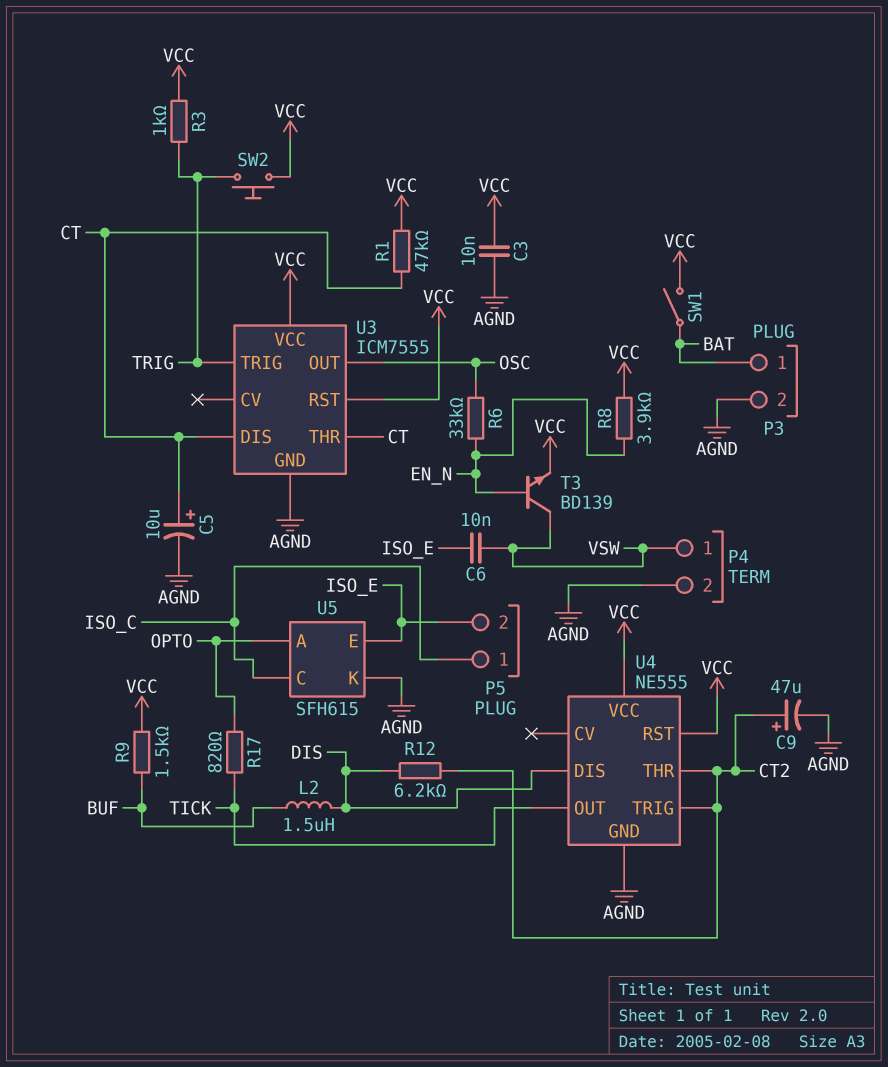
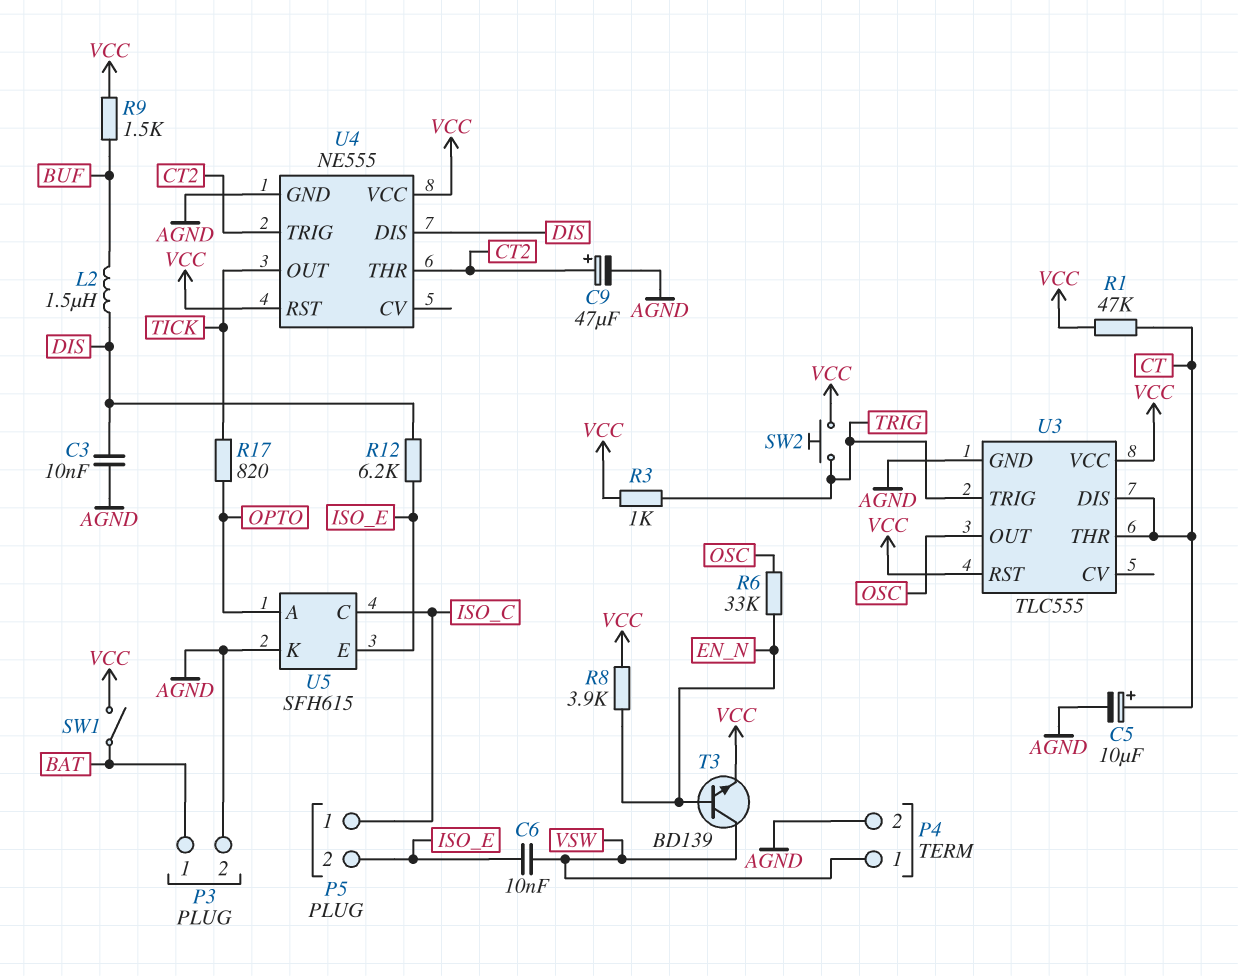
C3: 10nF (AGND, VCC) -> 10nF (AGND, DIS)
R12: 6.2k (CT2, DIS) -> 6.2k (DIS, ISO_E)
U3: ICM7555 -> TLC555

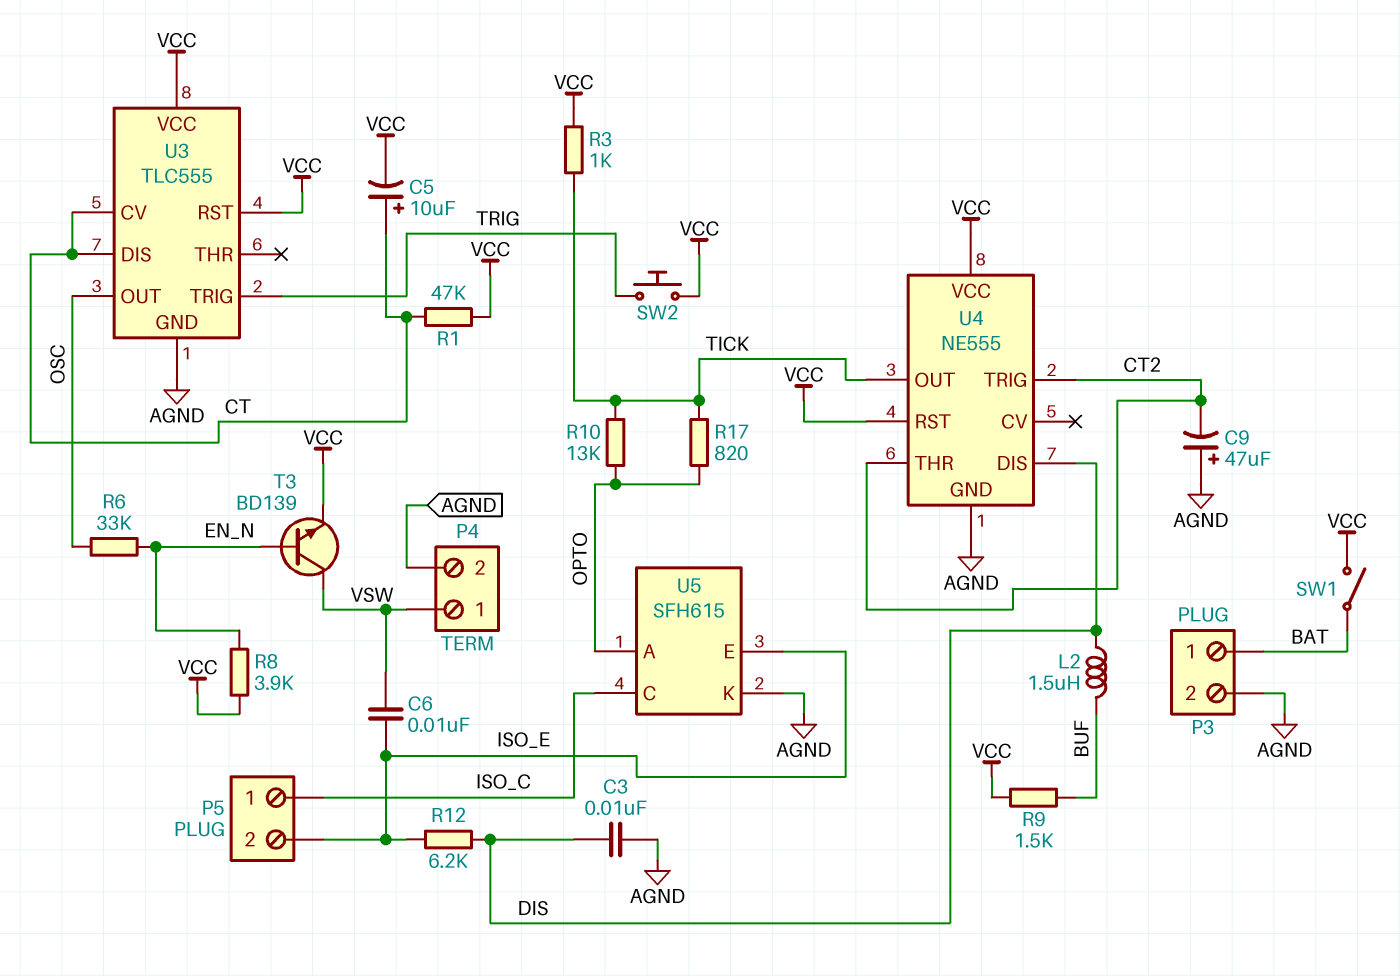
C5: 10uF (plus CT, minus AGND) -> 10uF (plus CT, minus VCC)
C9: 47uF (plus CT2, minus AGND) -> 47uF (plus AGND, minus CT2)
R3: 1k (TRIG, VCC) -> 1k (TICK, VCC)
R10: none -> 13k (OPTO, TICK)
U3 pin CV: none -> CT
U3 pin THR: CT -> none

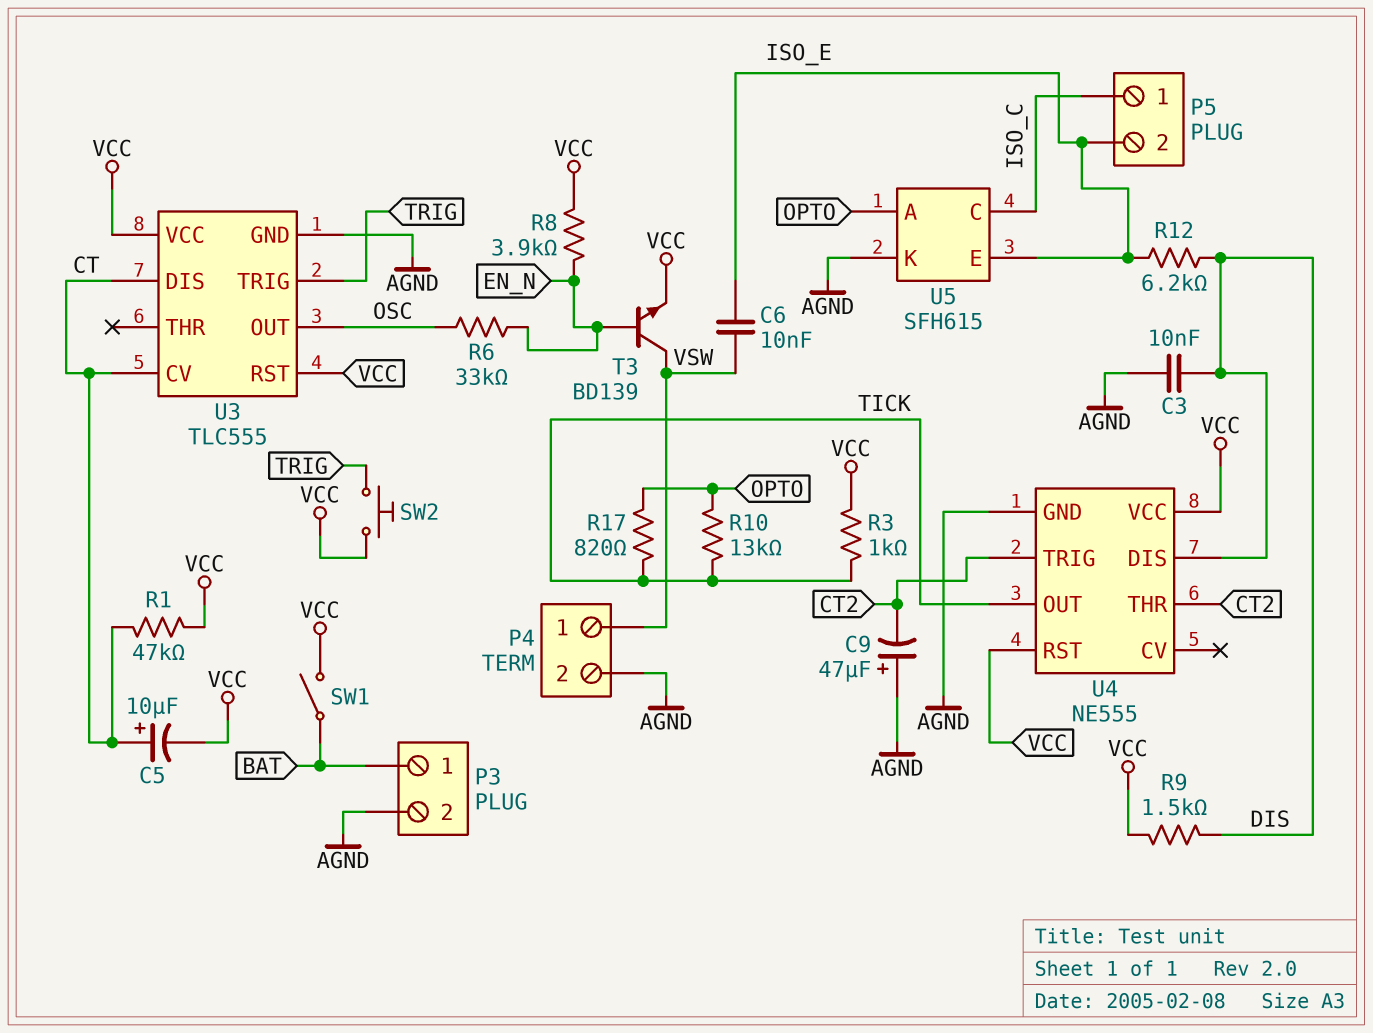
L2: 1.5uH (BUF, DIS) -> none
R9: 1.5k (BUF, VCC) -> 1.5k (DIS, VCC)

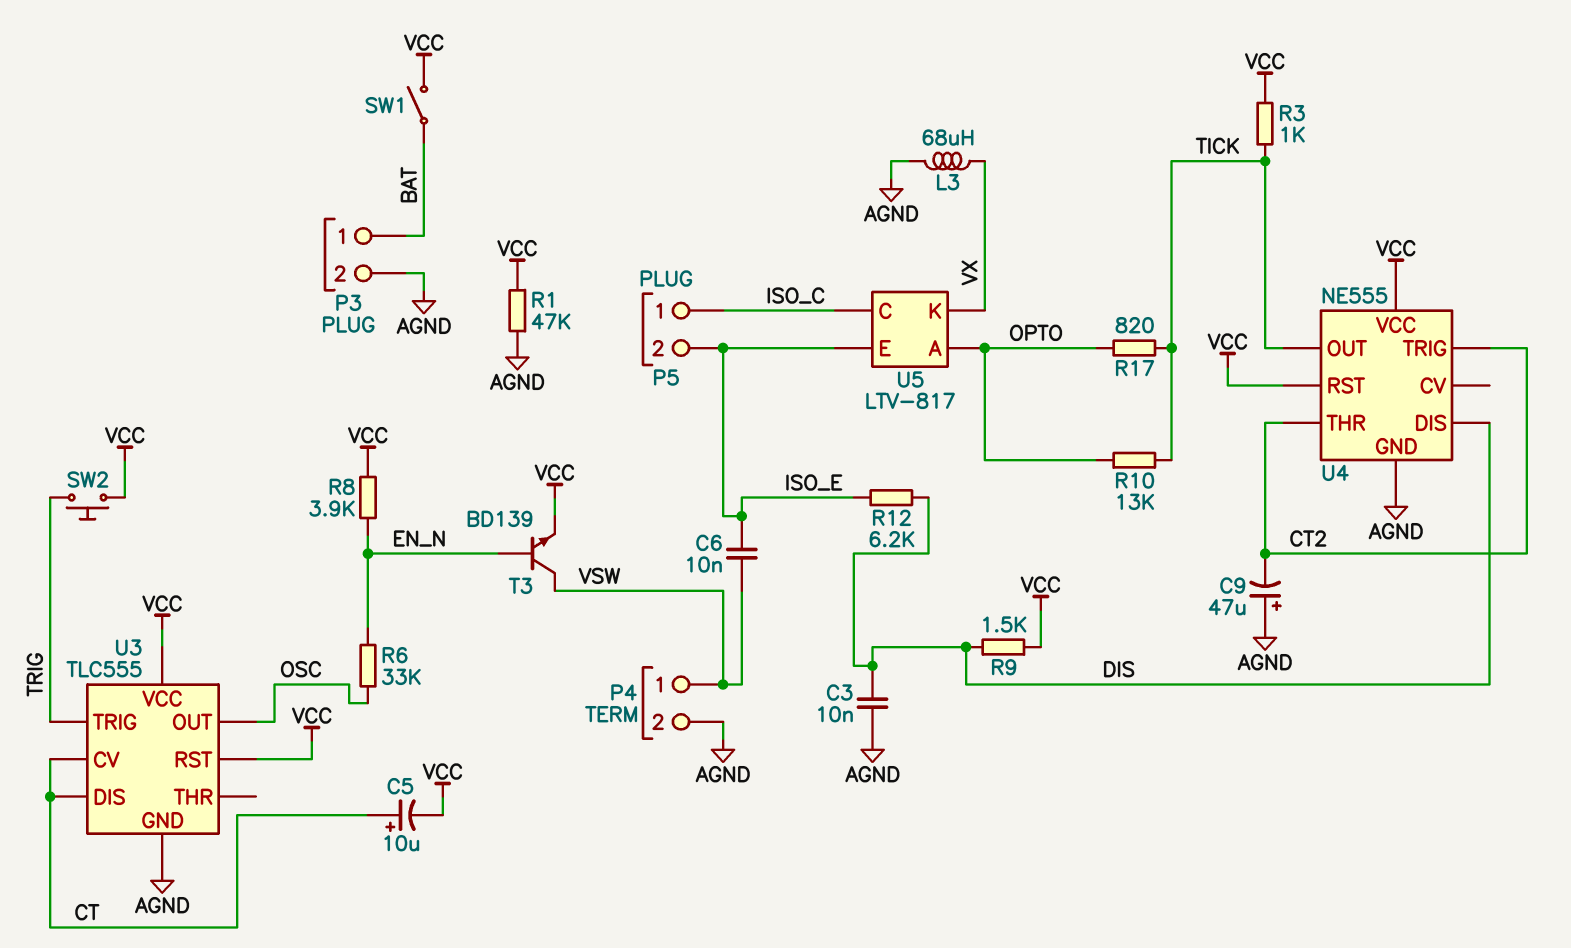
L3: none -> 68uH (AGND, VX)
R1: 47k (CT, VCC) -> 47k (AGND, VCC)
U5: SFH615 -> LTV-817
U5 pin K: AGND -> VX

